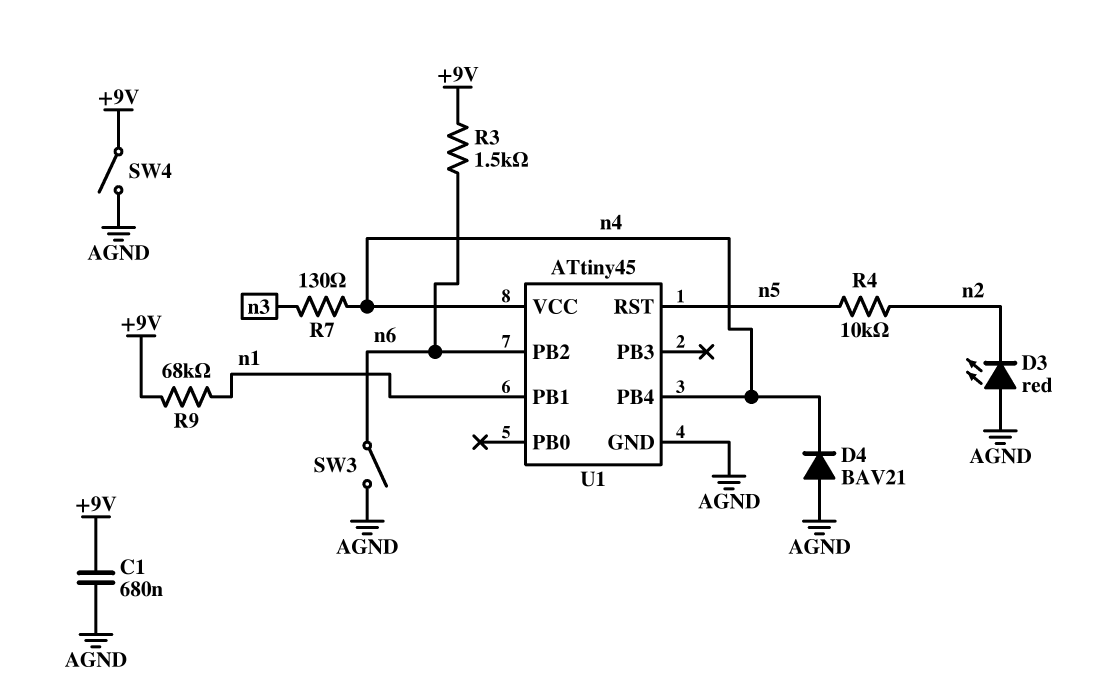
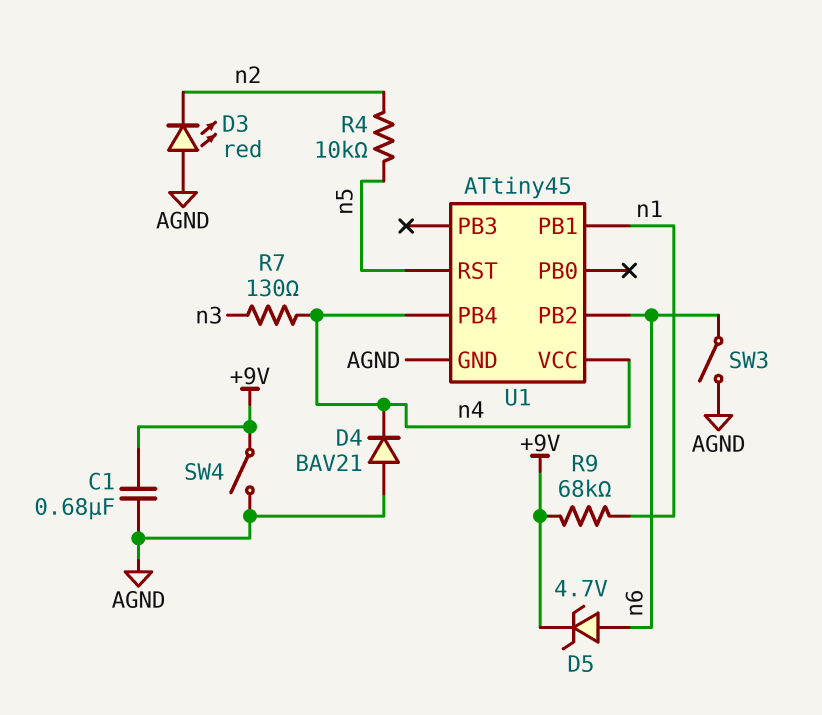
D5: none -> zener 4.7V (A n6, K +9V)
R3: 1.5k (+9V, n6) -> none

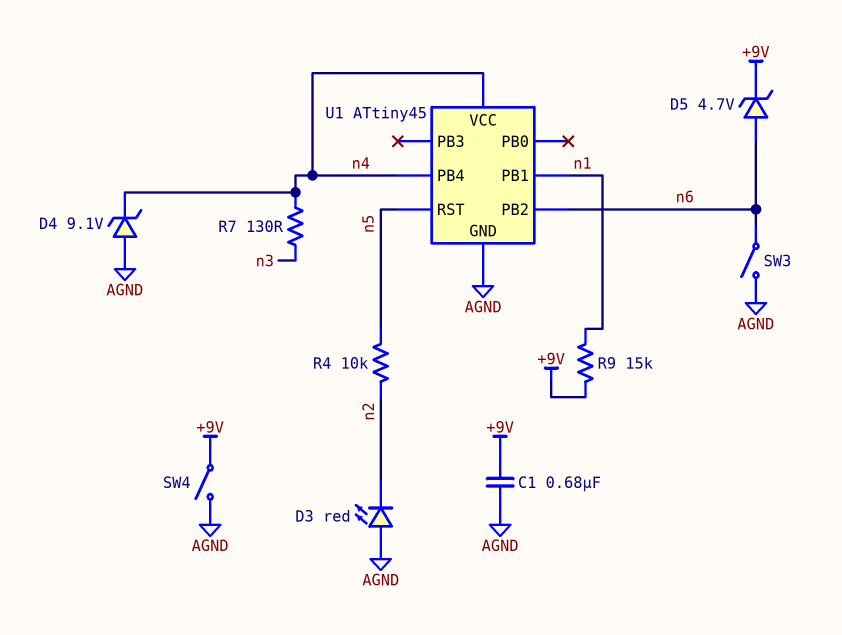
D4: diode BAV21 (A AGND, K n4) -> zener 9.1V (A AGND, K n4)
R9: 68k (+9V, n1) -> 15k (+9V, n1)

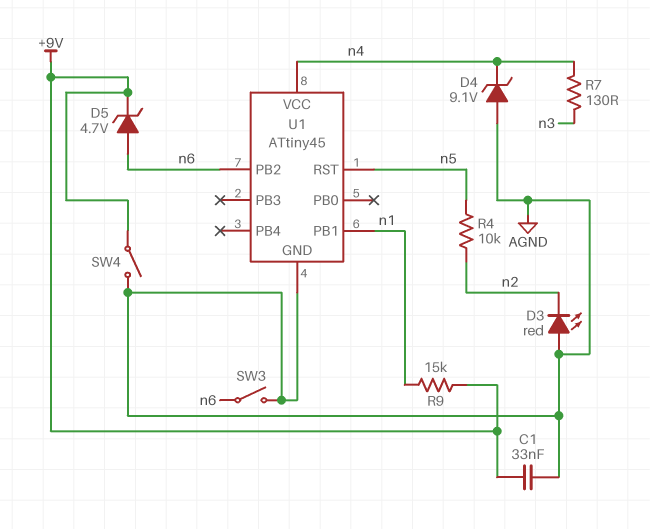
C1: 680nF (+9V, AGND) -> 33nF (+9V, AGND)
U1 pin PB4: n4 -> none

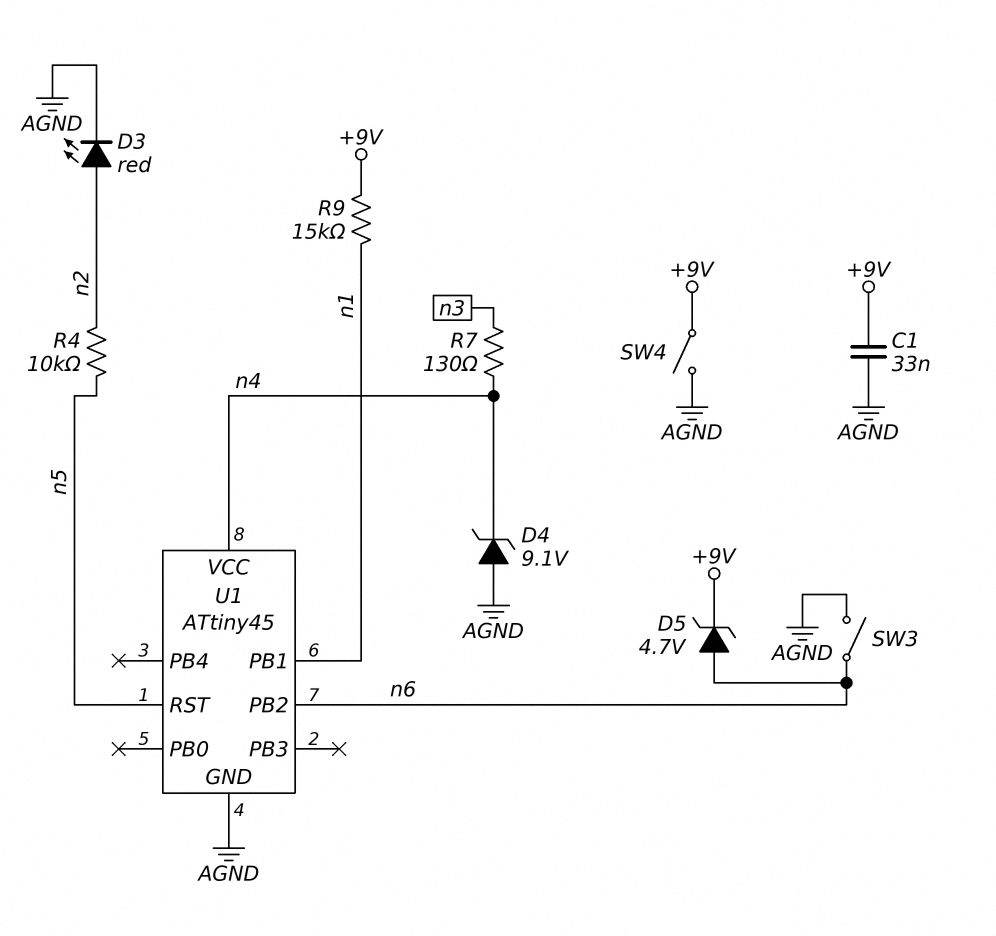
D3: LED red (A AGND, K n2) -> LED red (A n2, K AGND)

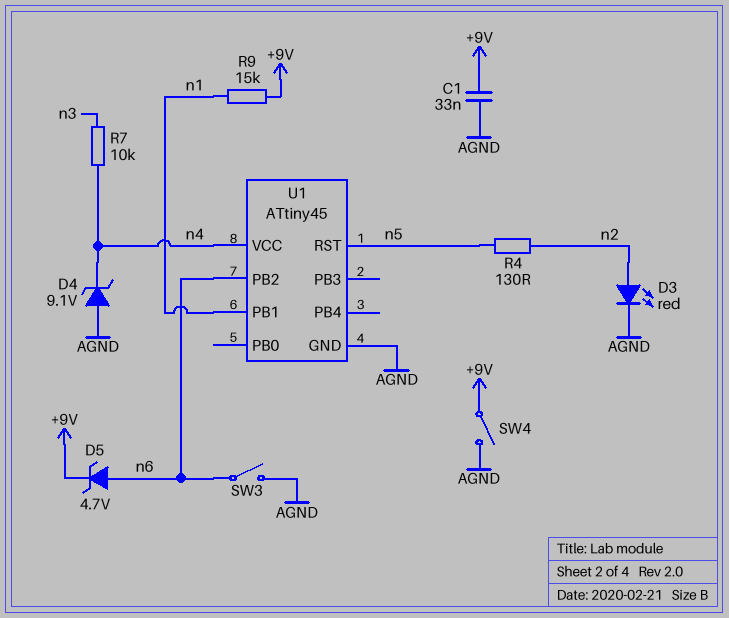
R4: 10k (n2, n5) -> 130 (n2, n5)
R7: 130 (n3, n4) -> 10k (n3, n4)

